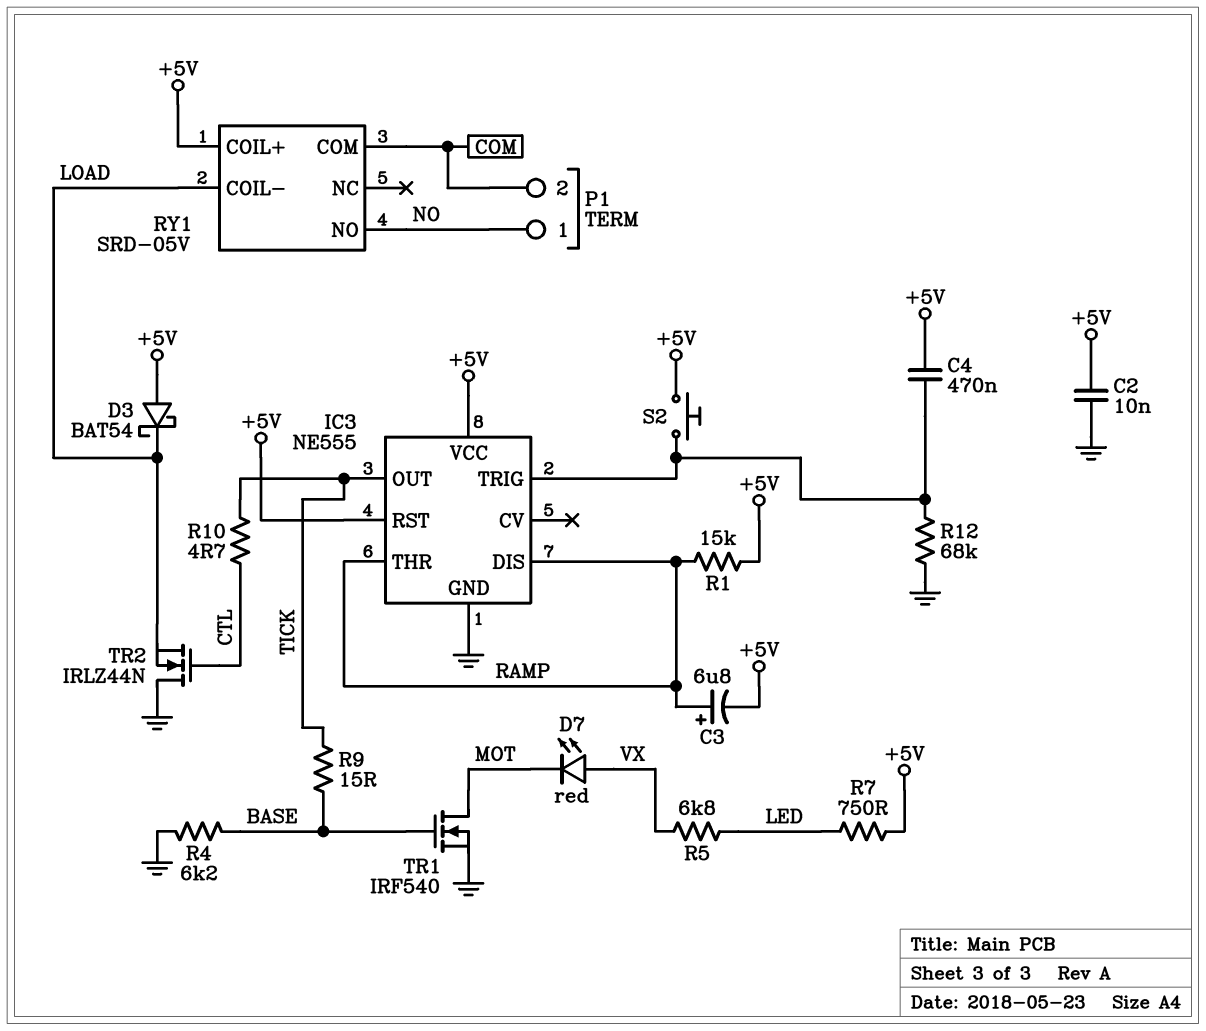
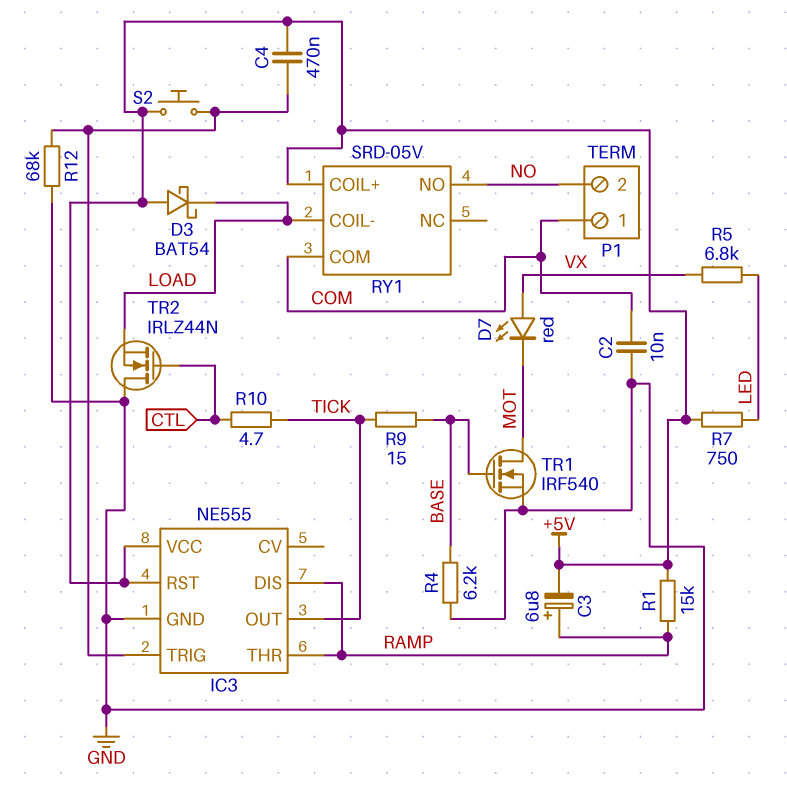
C2: 10nF (+5V, GND) -> 10nF (COM, GND)
P1 pin 1: NO -> COM
P1 pin 2: COM -> NO

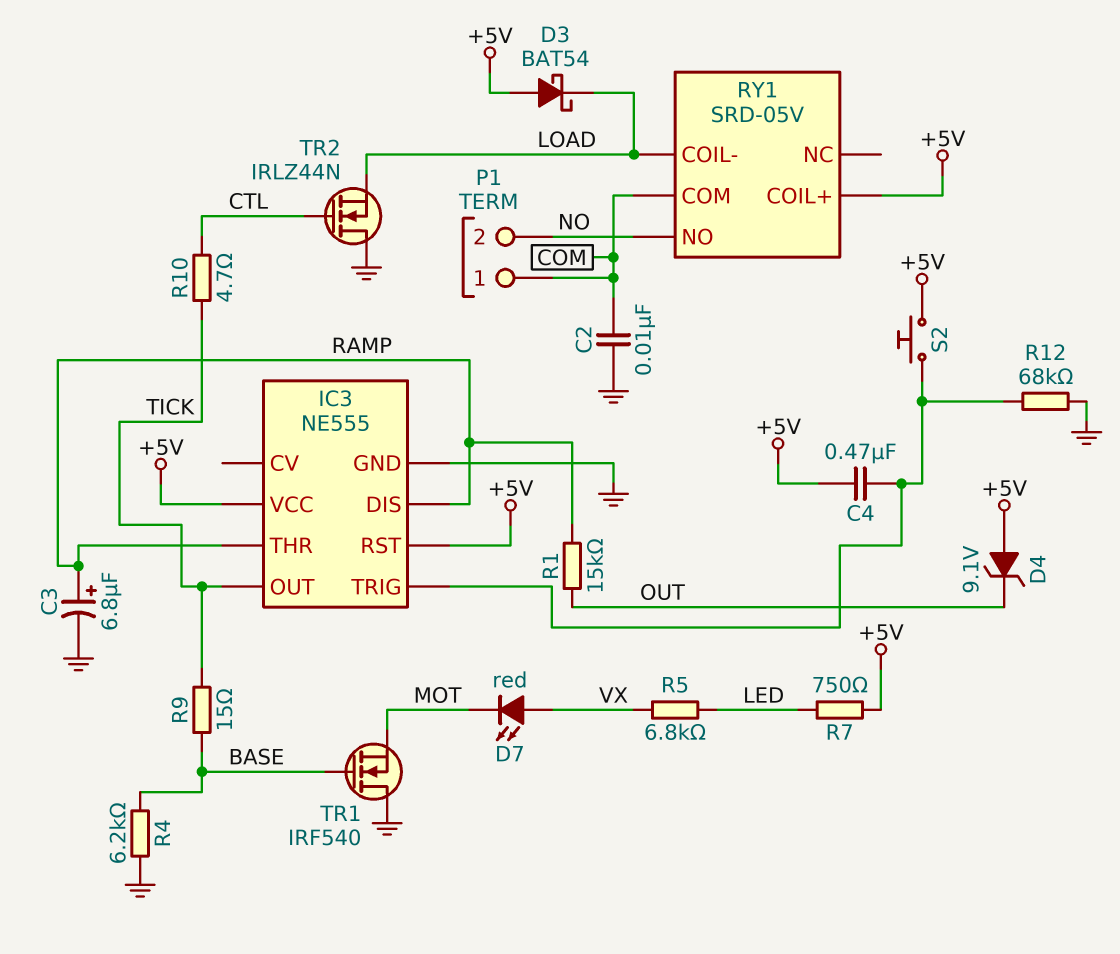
C3: 6.8uF (plus RAMP, minus +5V) -> 6.8uF (plus RAMP, minus GND)
D4: none -> zener 9.1V (A +5V, K OUT)
R1: 15k (+5V, RAMP) -> 15k (OUT, RAMP)
TR1: NMOS IRF540 (G BASE, D MOT, S GND) -> NMOS IRF540 (G BASE, D GND, S MOT)

